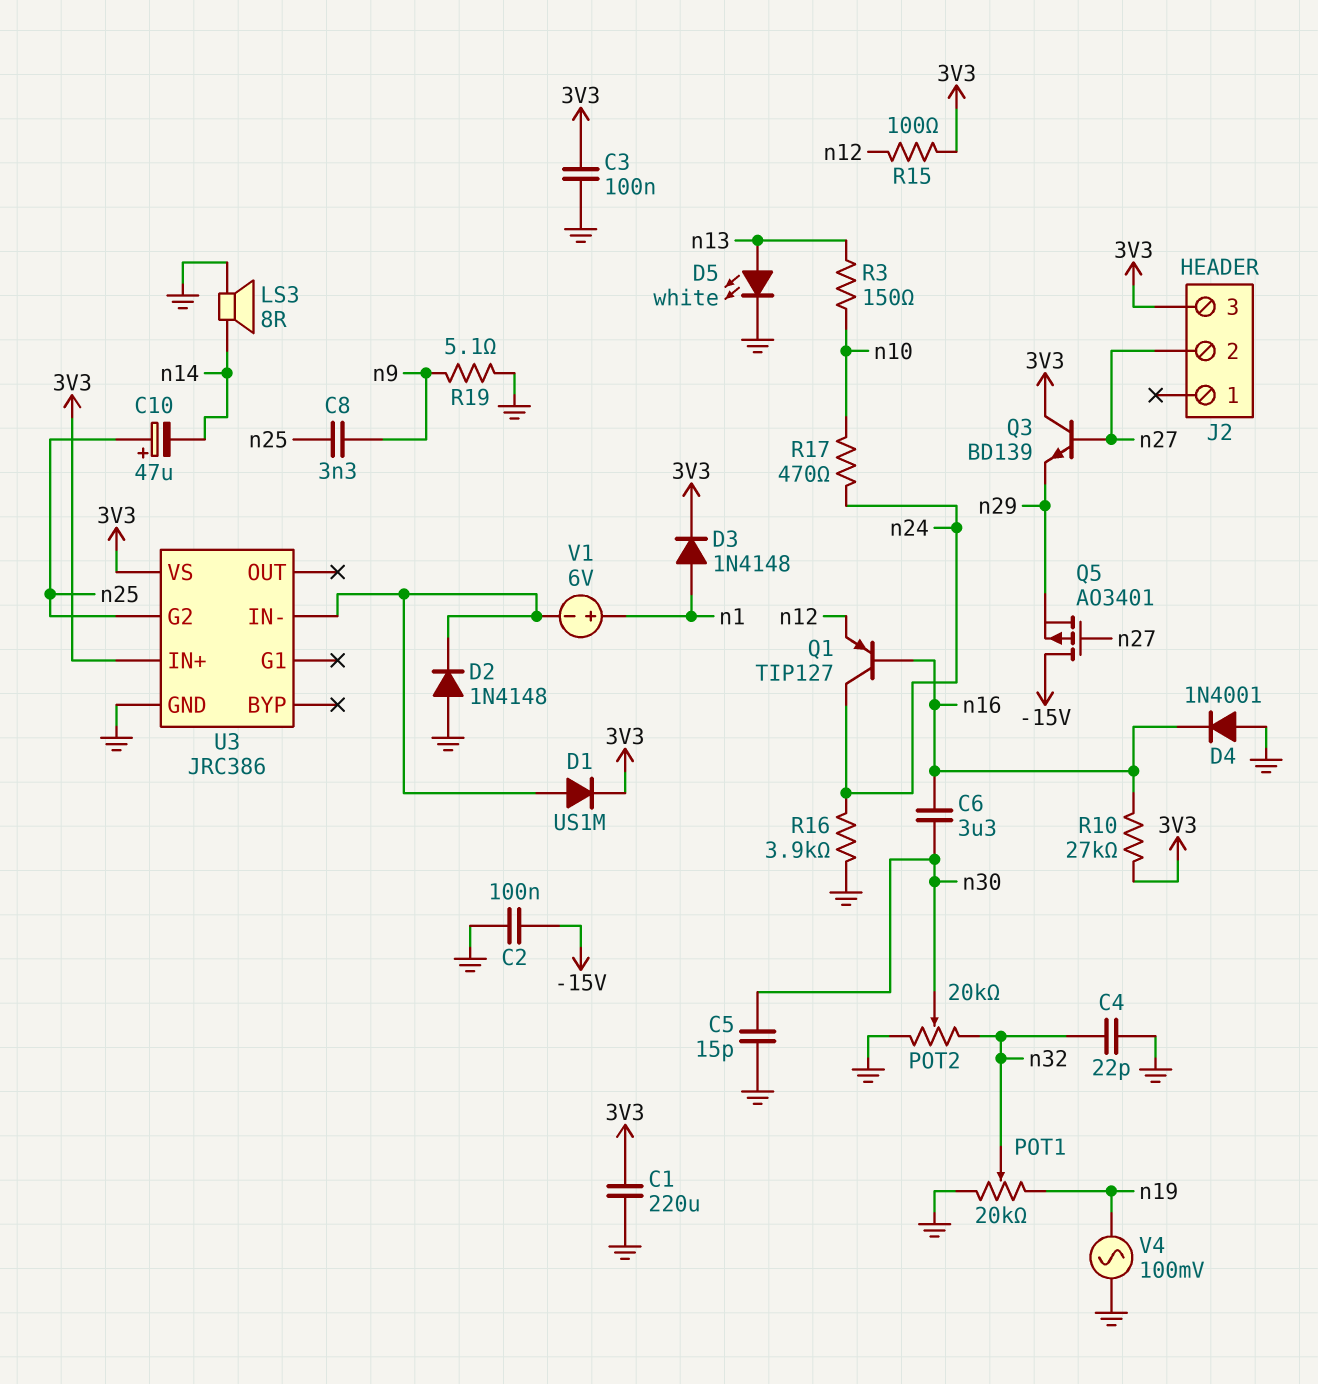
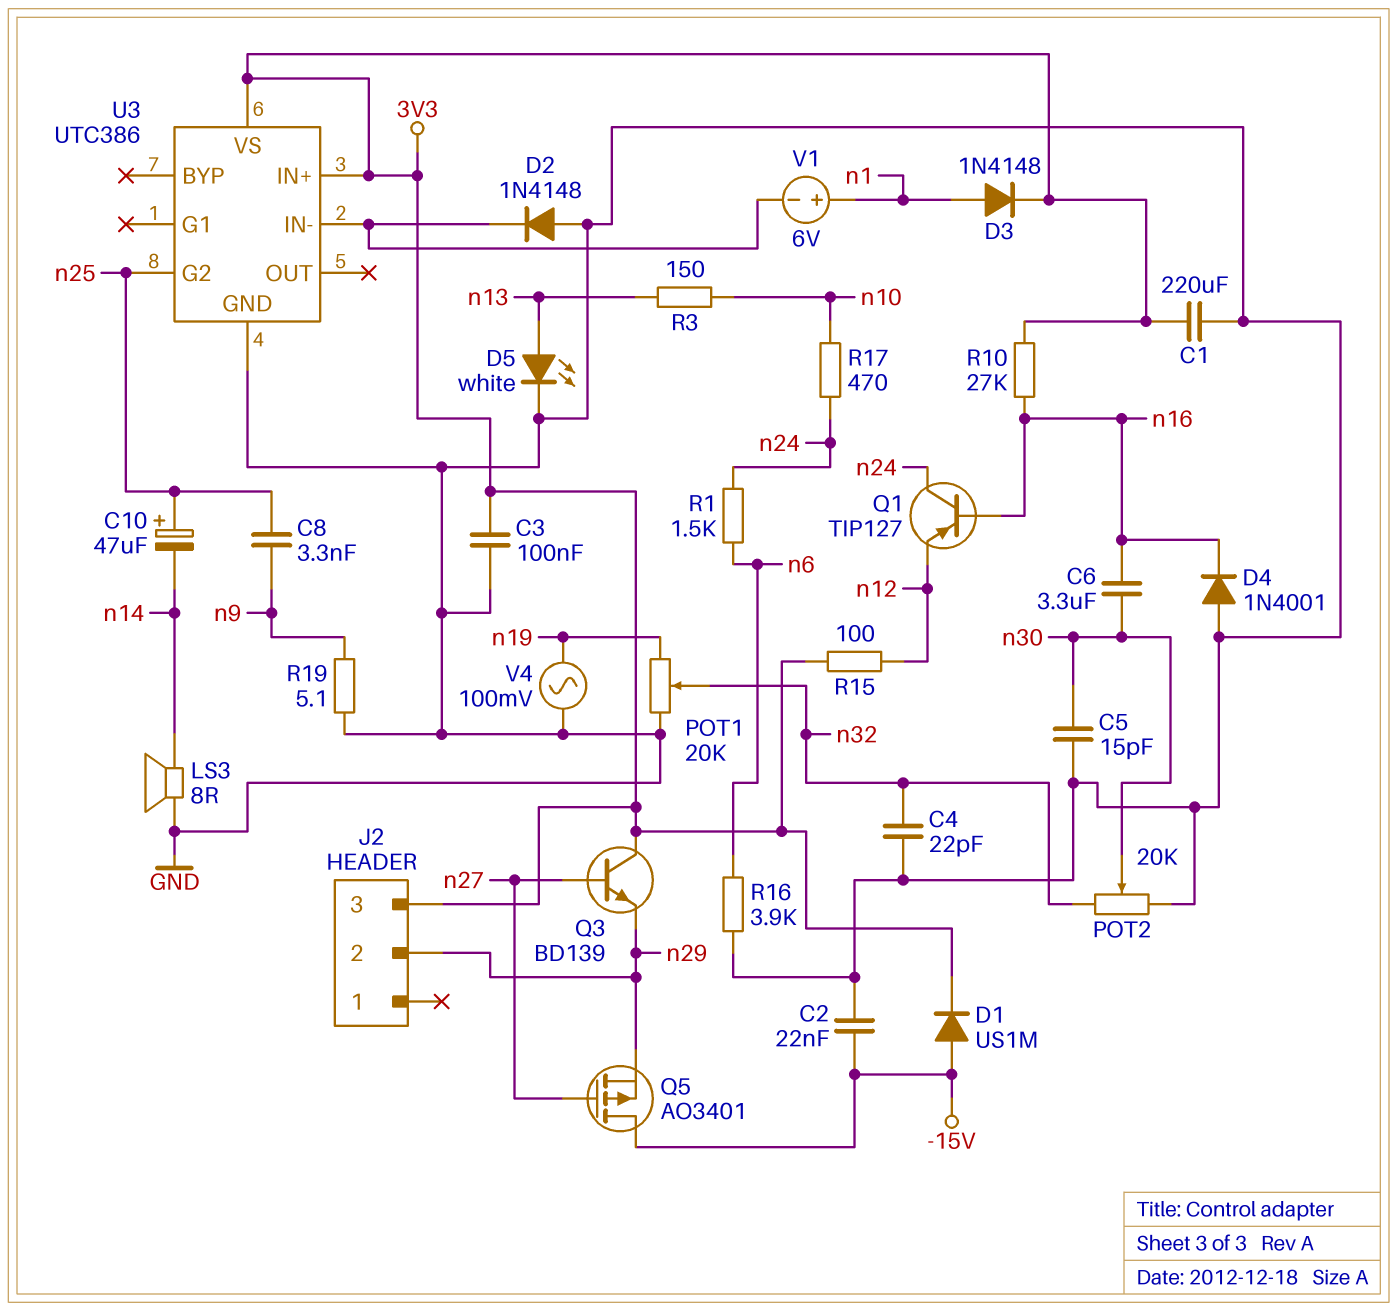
C2: 100nF (-15V, GND) -> 22nF (-15V, GND)
D1: diode US1M (A U3/IN-, K 3V3) -> diode US1M (A -15V, K 3V3)
J2 pin 2: n27 -> n29
R1: none -> 1.5k (n6, n24)
R16: 3.9k (GND, n24) -> 3.9k (GND, n6)
U3: JRC386 -> UTC386

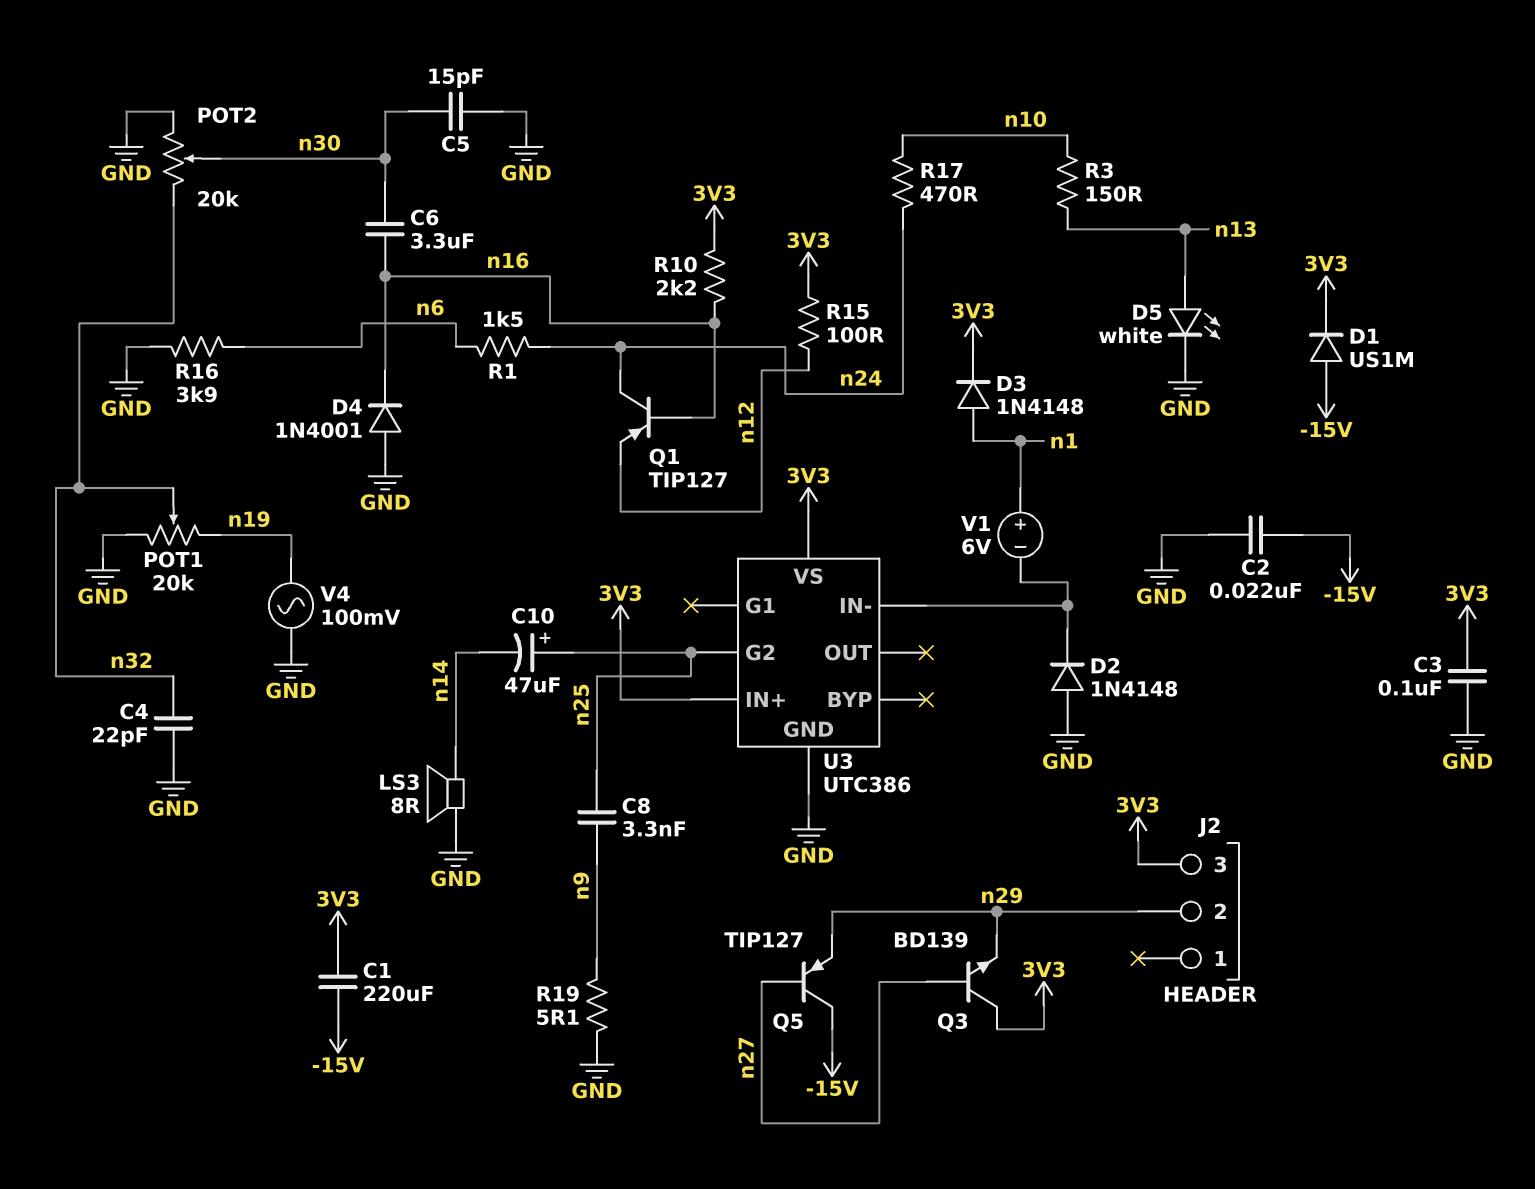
C1: 220uF (3V3, GND) -> 220uF (-15V, 3V3)
Q5: PMOS AO3401 (G n27, D -15V, S n29) -> PNP TIP127 (B n27, C -15V, E n29)
R10: 27k (3V3, n16) -> 2.2k (3V3, n16)

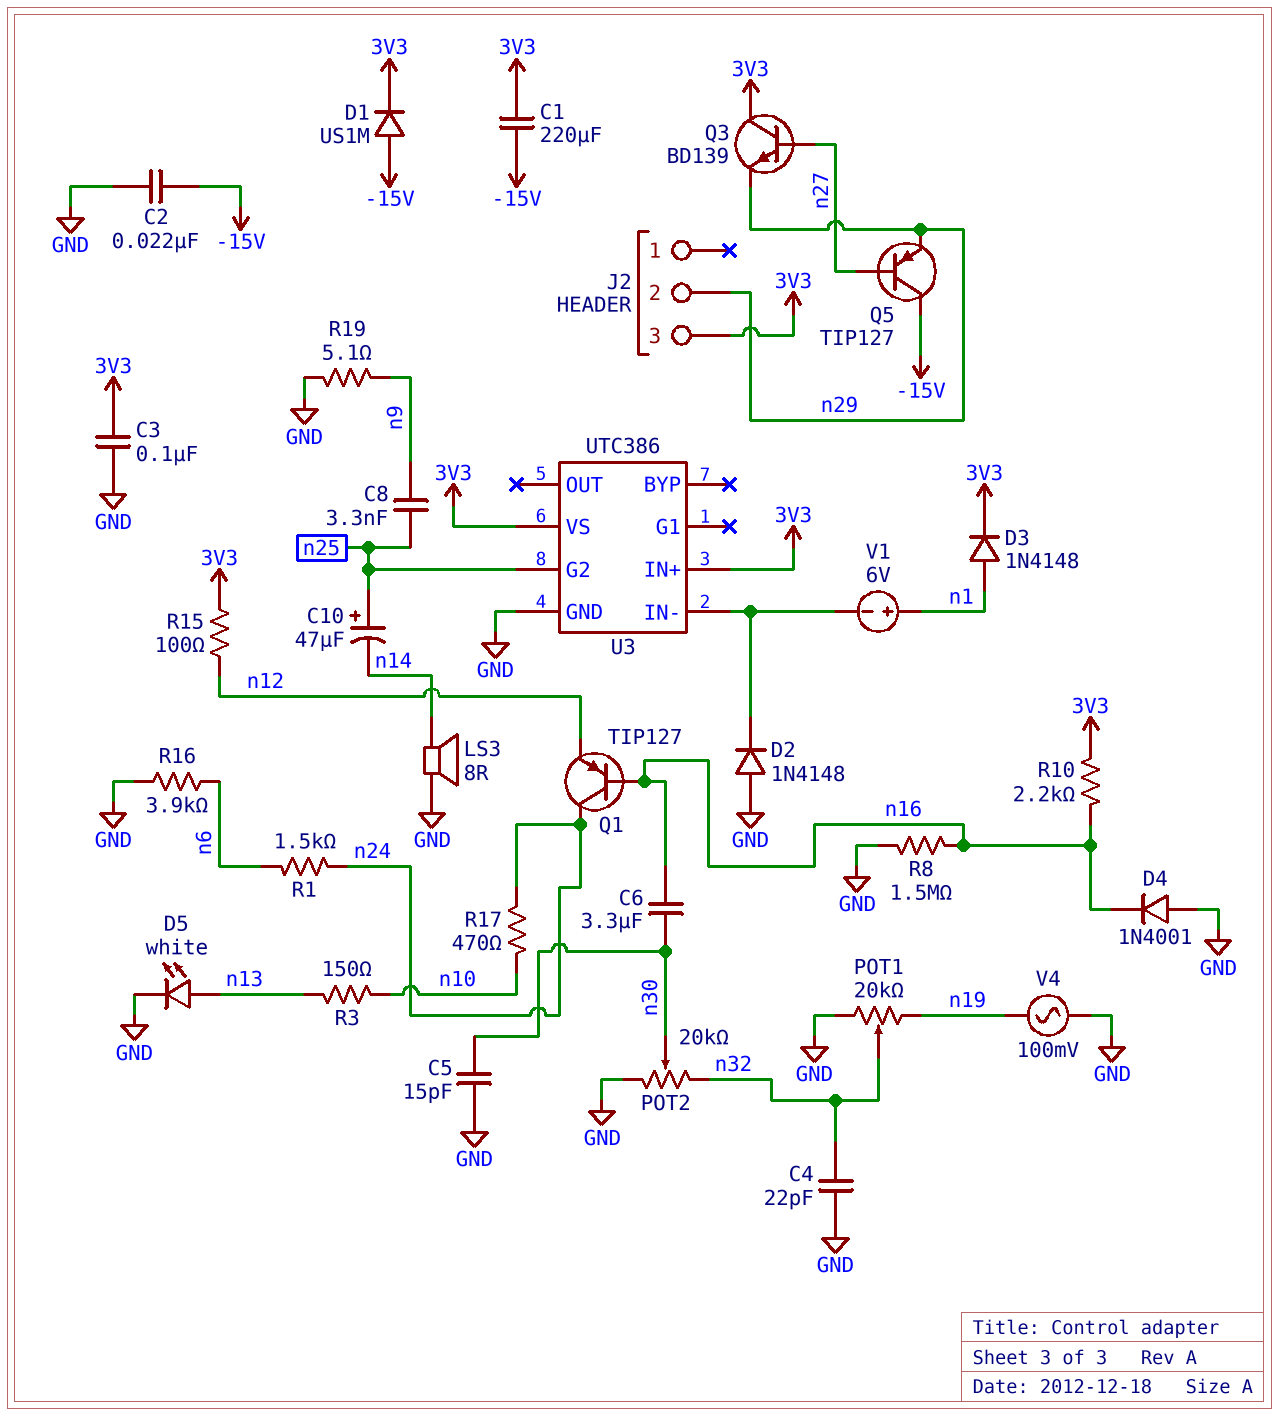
R8: none -> 1.5M (GND, n16)

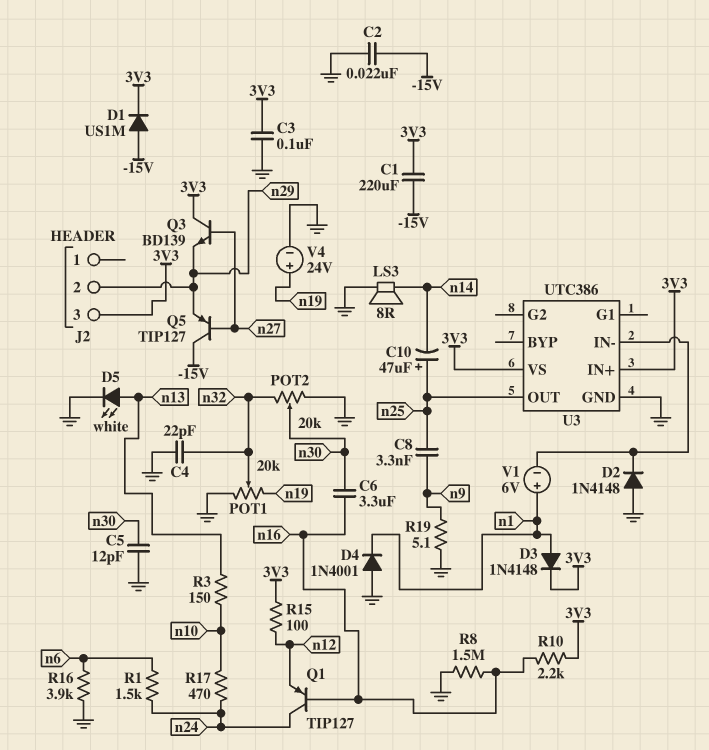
C5: 15pF (GND, n30) -> 12pF (GND, n30)
D4: diode 1N4001 (A GND, K n16) -> diode 1N4001 (A GND, K n1)
U3 pin G2: n25 -> none
U3 pin OUT: none -> n25
V4: AC 100mV (GND, n19) -> 24V (plus n19, minus GND)

